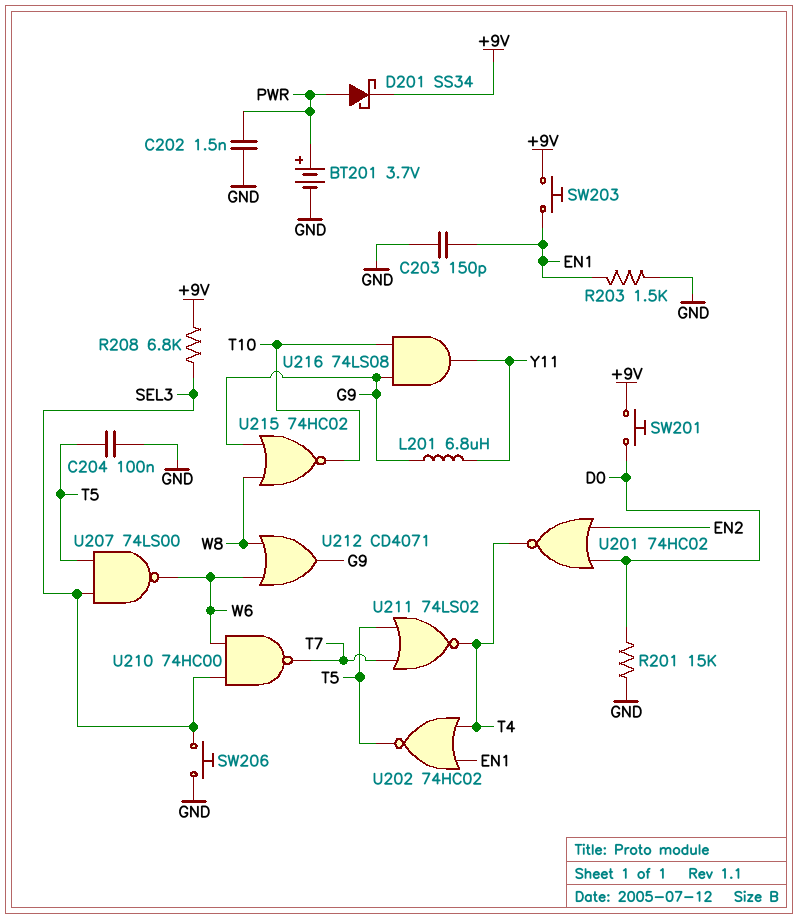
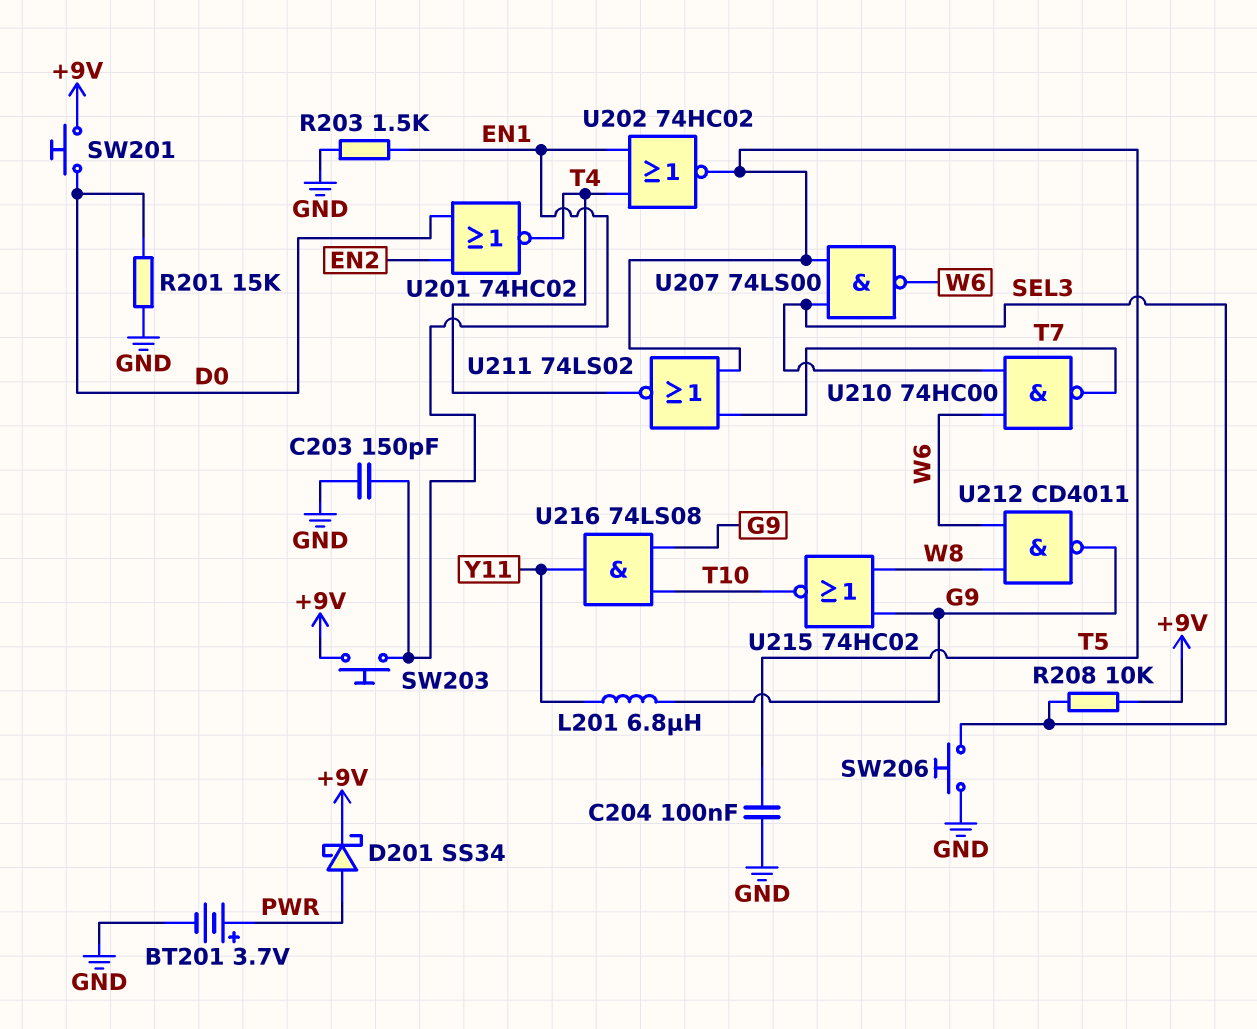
C202: 1.5nF (GND, PWR) -> none
R208: 6.8k (+9V, SEL3) -> 10k (+9V, SEL3)
U212: OR CD4071 (in W6, in W8, out G9) -> NAND CD4011 (in W6, in W8, out G9)

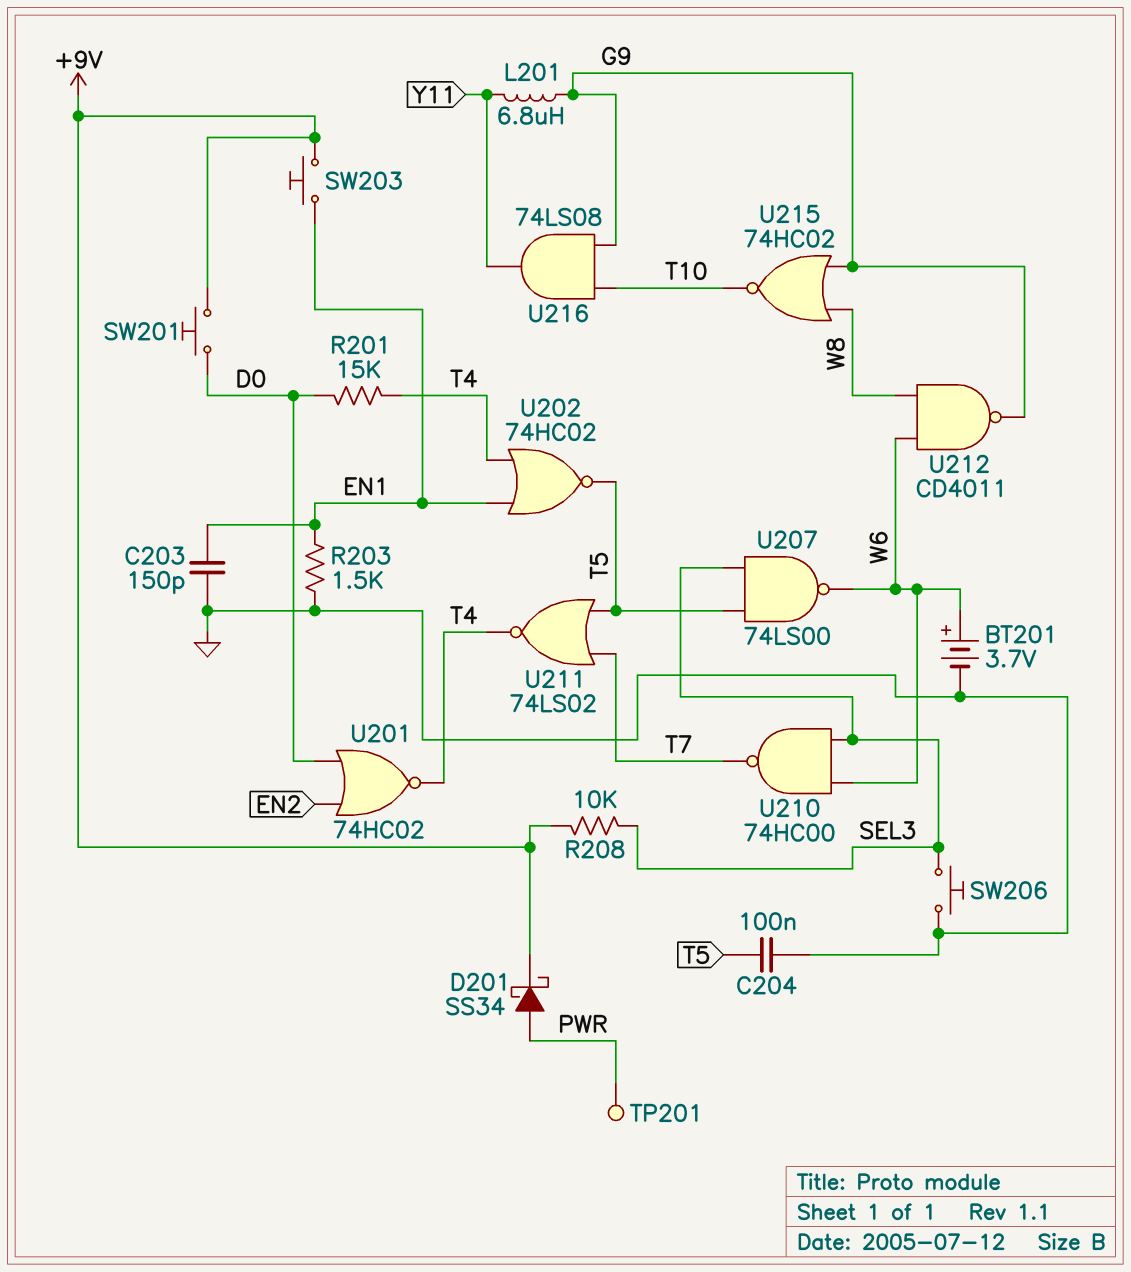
BT201: 3.7V (plus PWR, minus GND) -> 3.7V (plus W6, minus GND)
R201: 15k (D0, GND) -> 15k (D0, T4)
TP201: none -> test point (PWR)

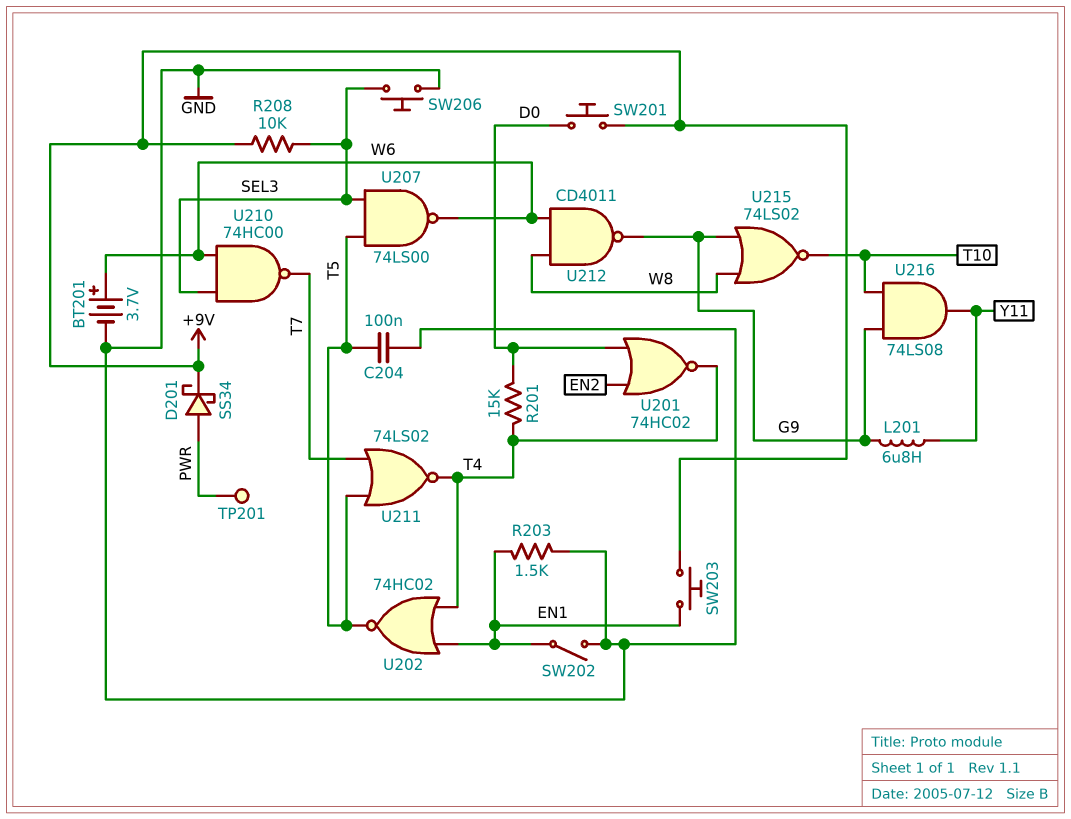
C203: 150pF (EN1, GND) -> none
SW202: none -> switch (EN1, GND)
U215: NOR 74HC02 (in G9, in W8, out T10) -> NOR 74LS02 (in G9, in W8, out T10)

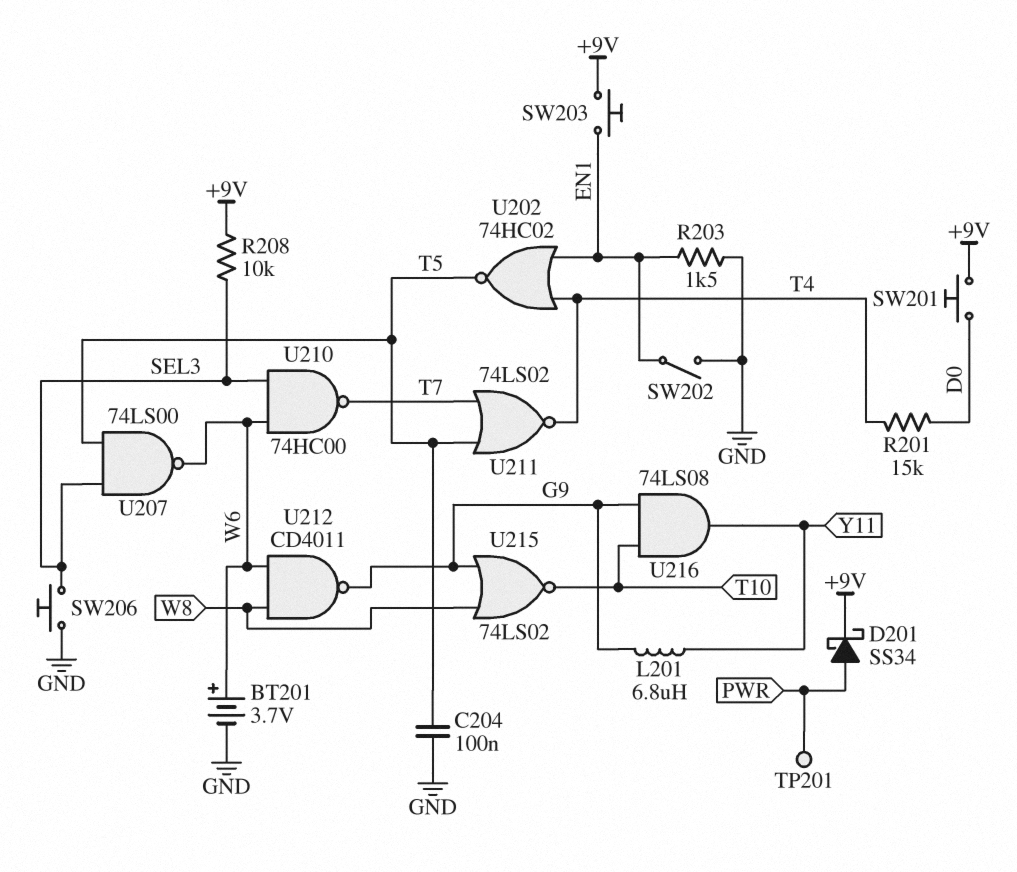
U201: NOR 74HC02 (in D0, in EN2, out T4) -> none

